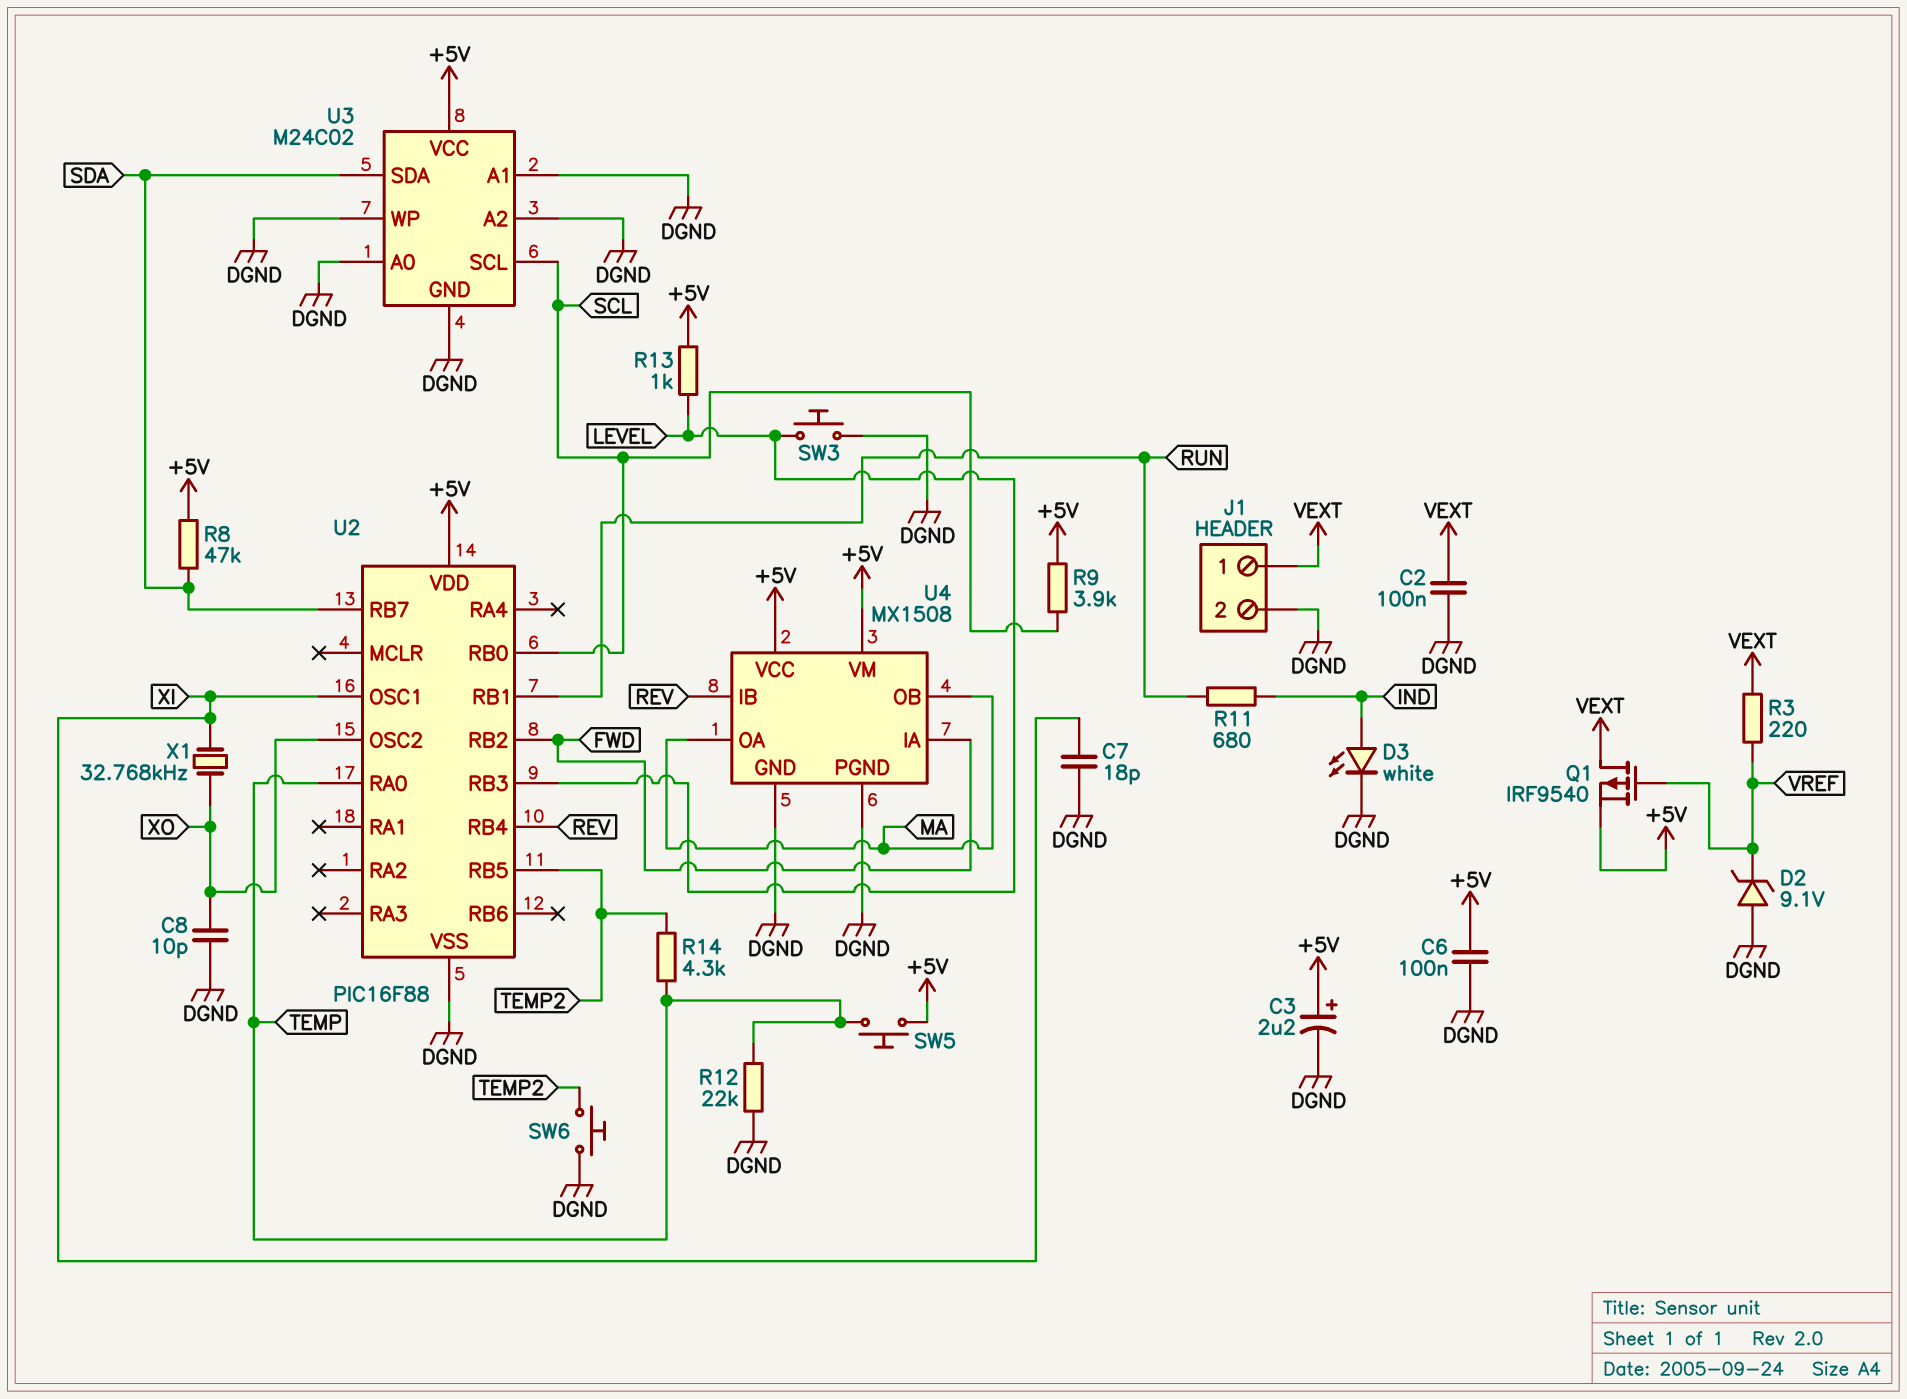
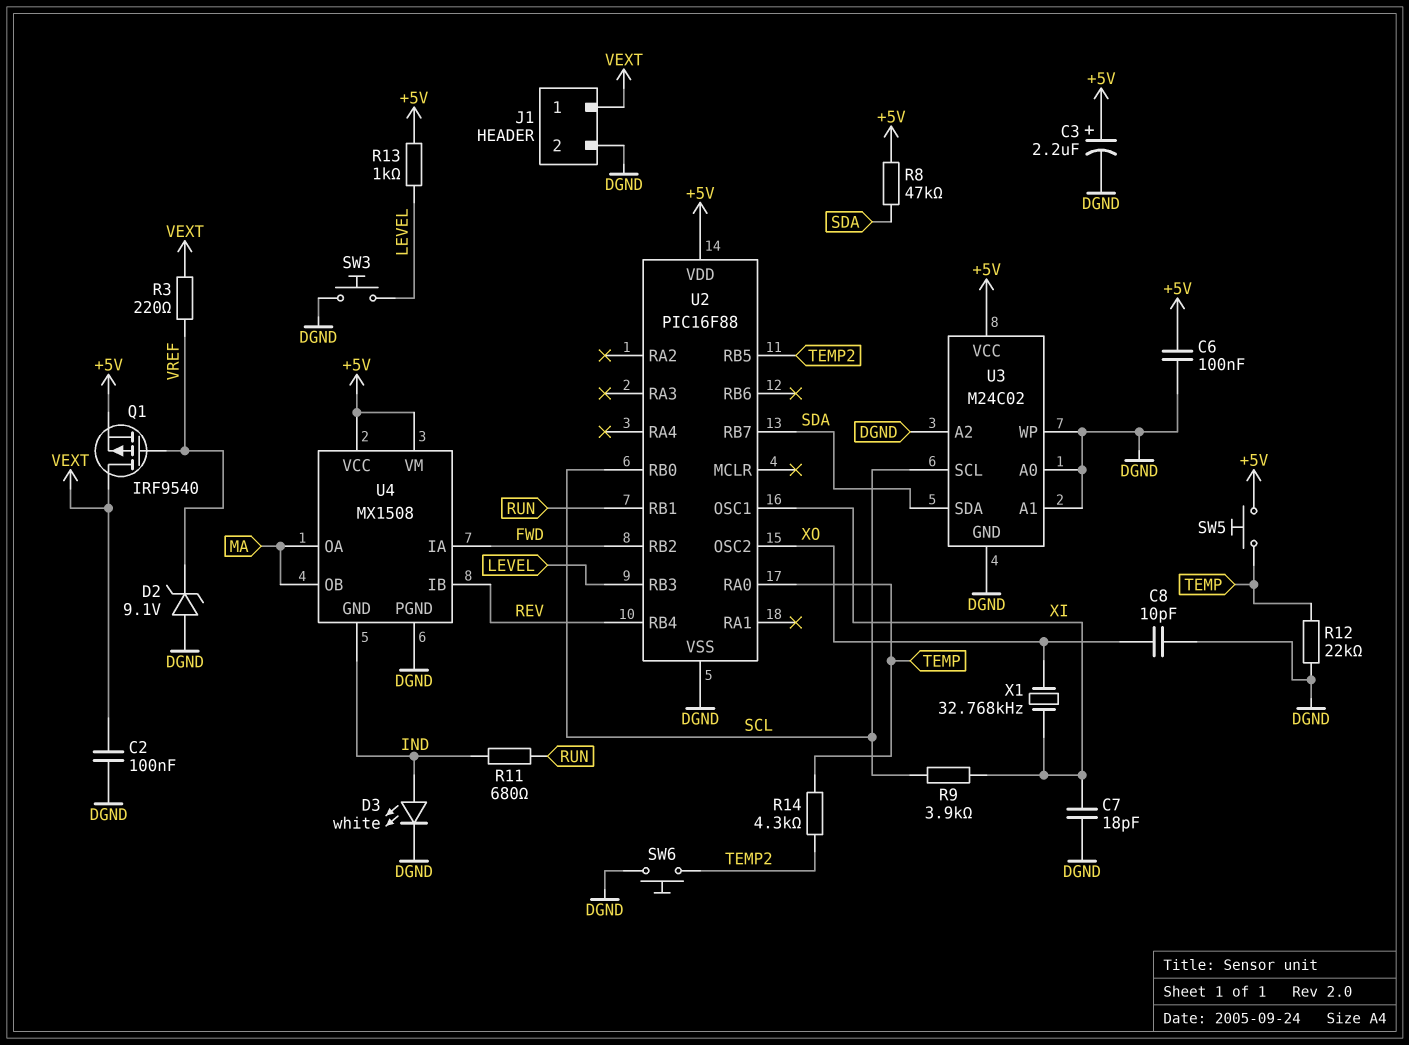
R9: 3.9k (+5V, SCL) -> 3.9k (SCL, XI)
U4 pin GND: DGND -> IND

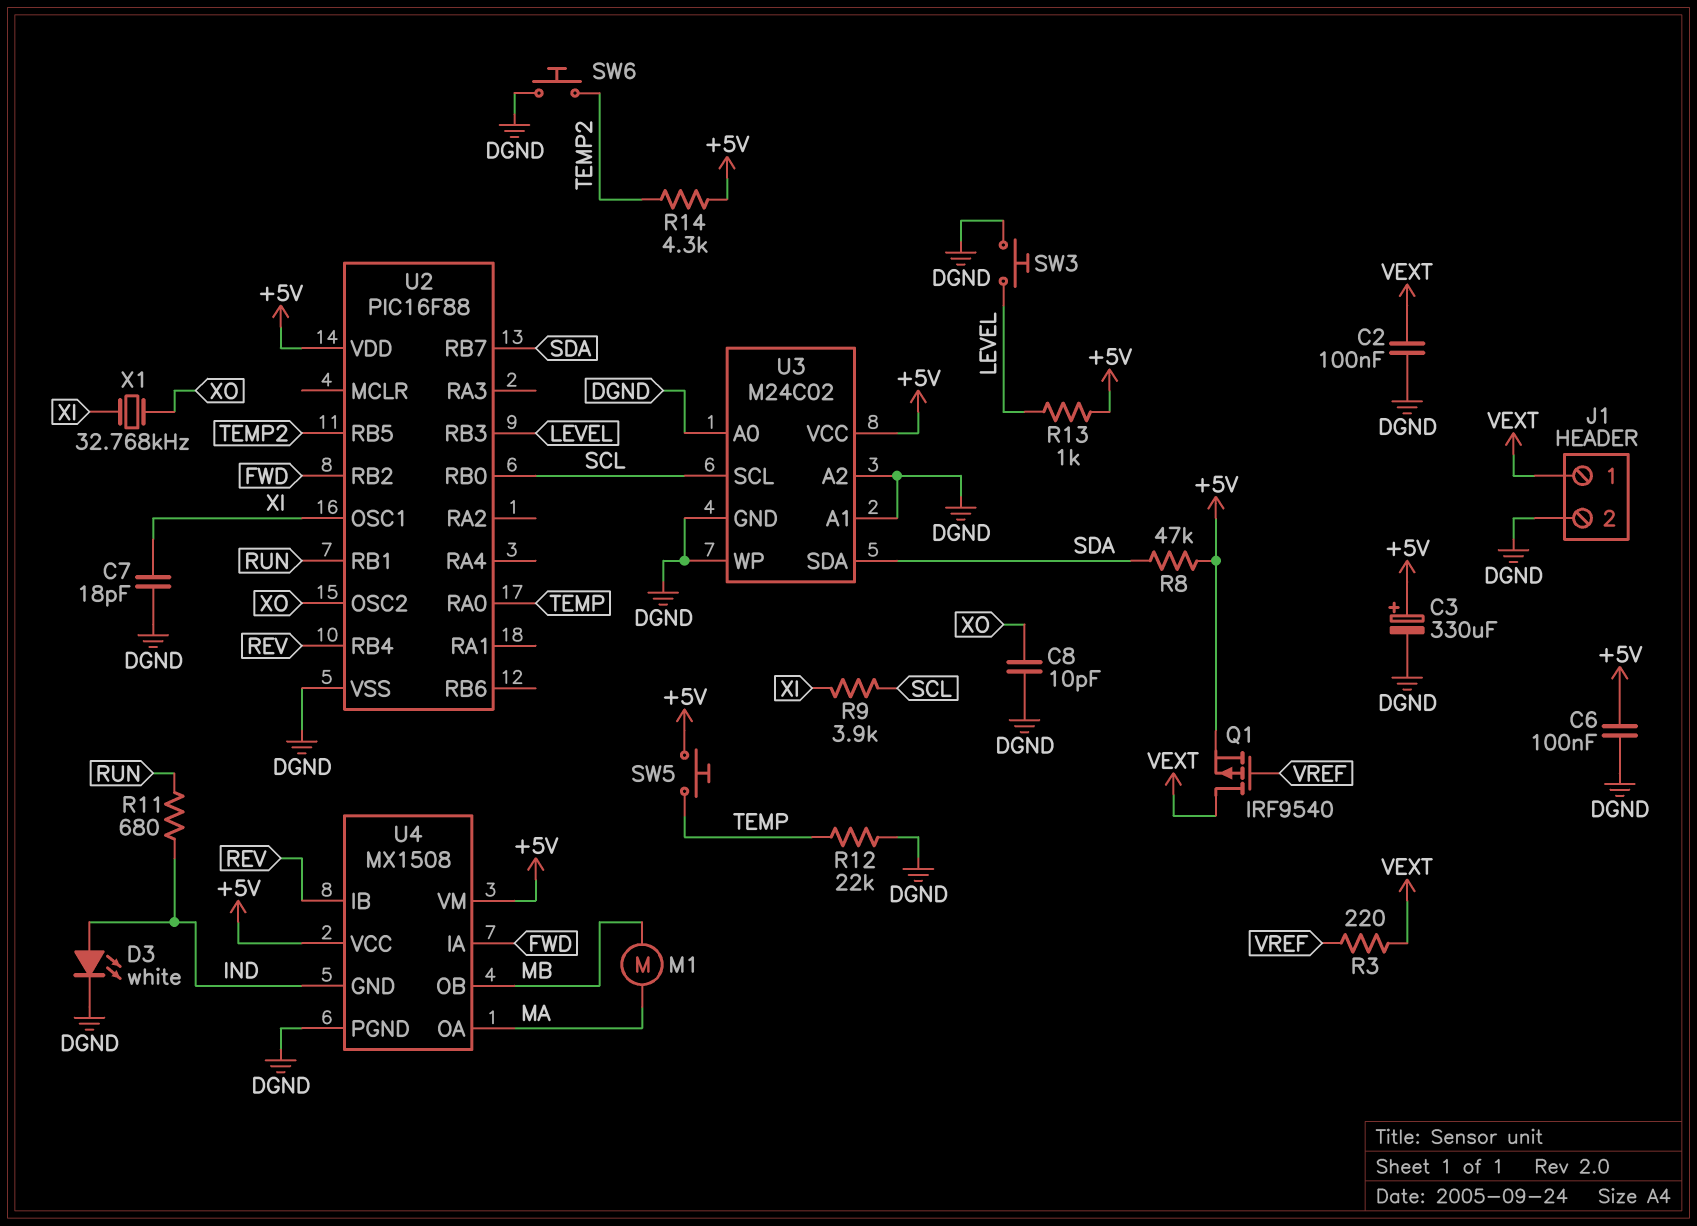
C3: 2.2uF (plus +5V, minus DGND) -> 330uF (plus +5V, minus DGND)
D2: zener 9.1V (A DGND, K VREF) -> none
M1: none -> motor (MA, MB)
R14: 4.3k (TEMP, TEMP2) -> 4.3k (+5V, TEMP2)
U4 pin OB: MA -> MB

